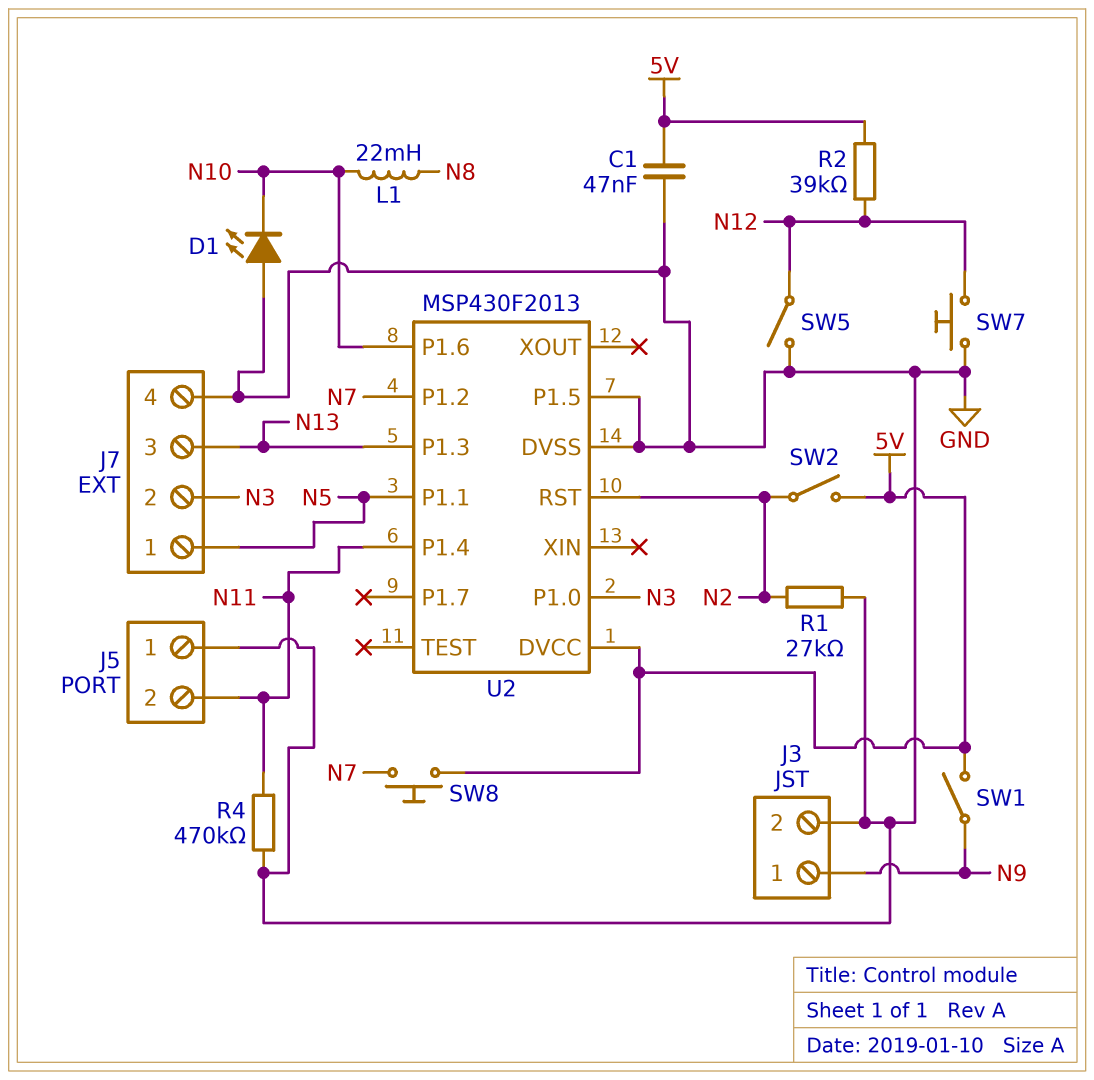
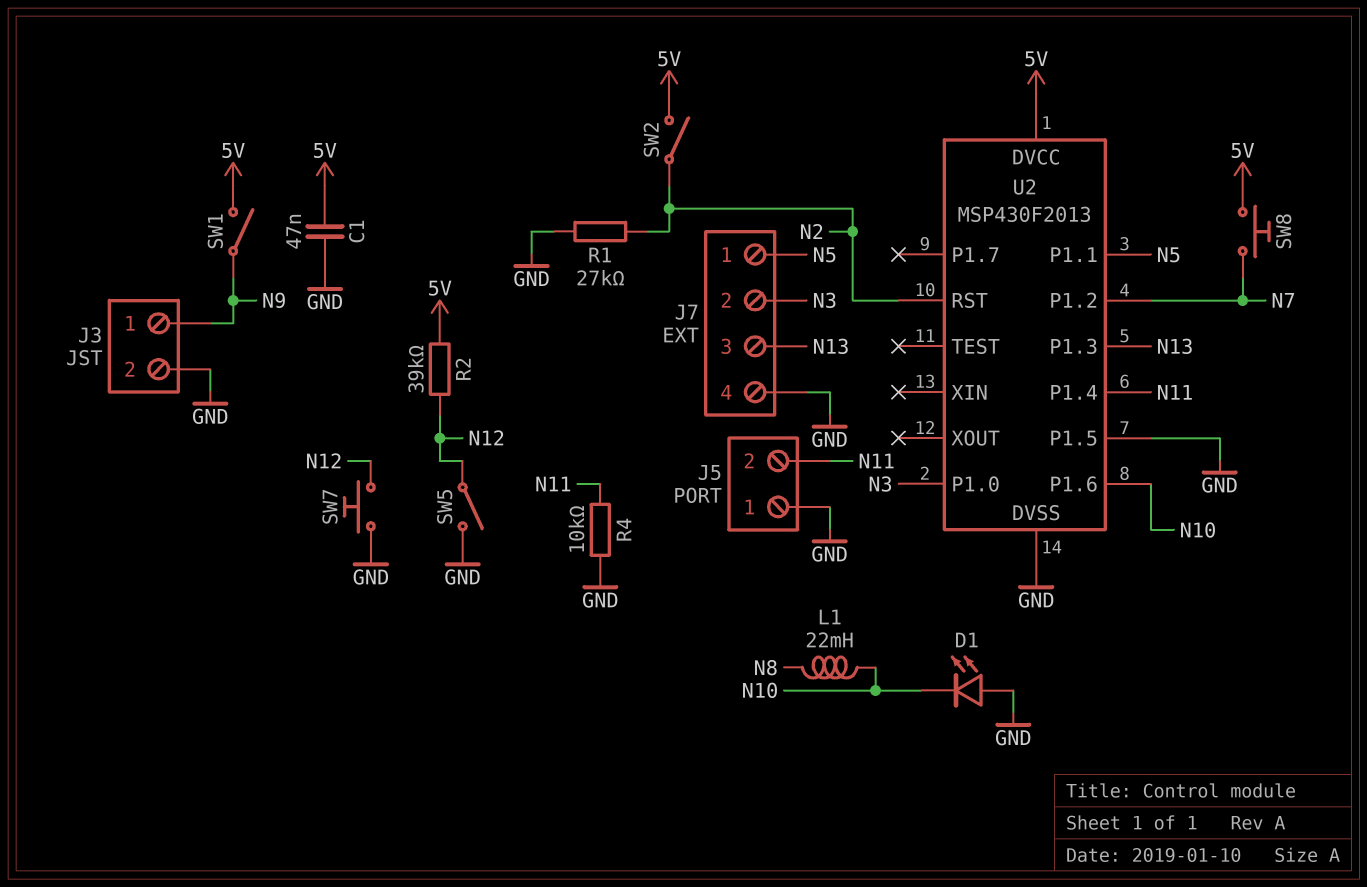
R4: 470k (GND, N11) -> 10k (GND, N11)

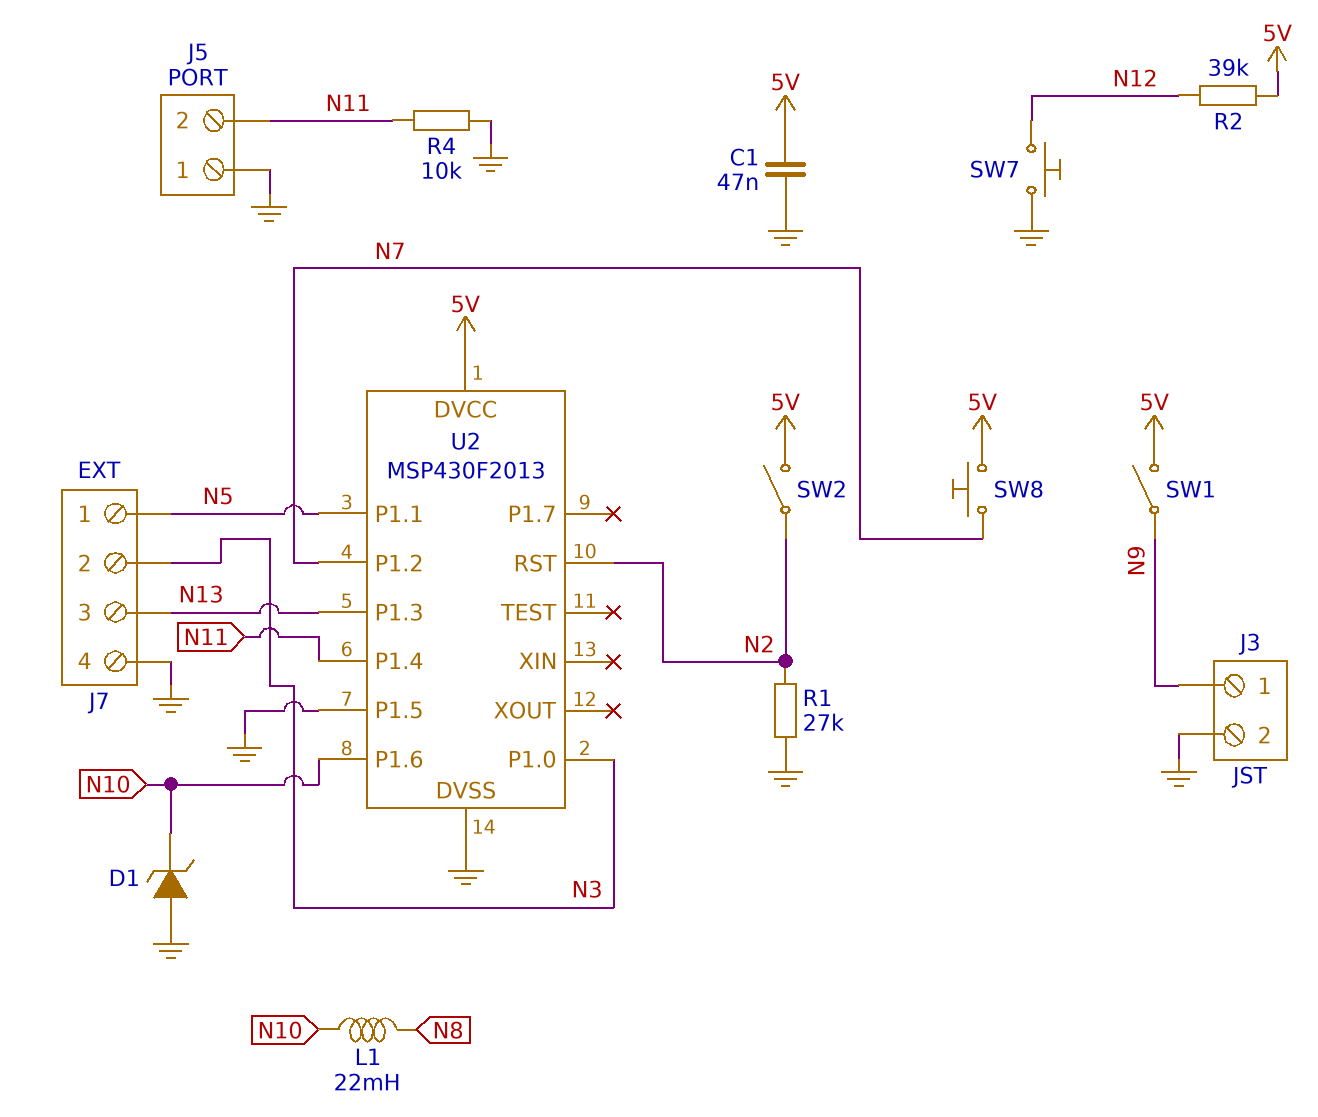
D1: LED (A GND, K N10) -> zener (A GND, K N10)
SW5: switch (GND, N12) -> none

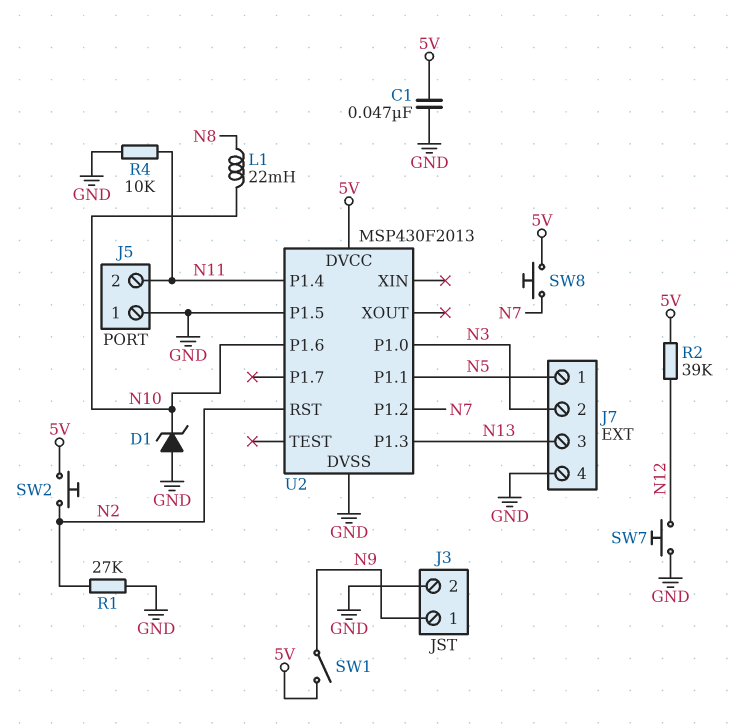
SW2: switch (5V, N2) -> button (5V, N2)

